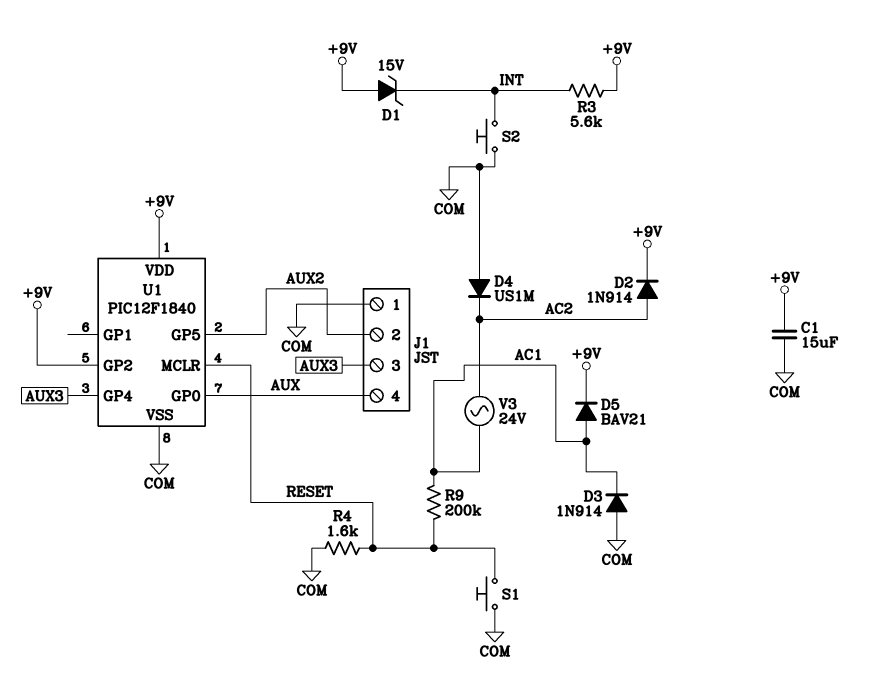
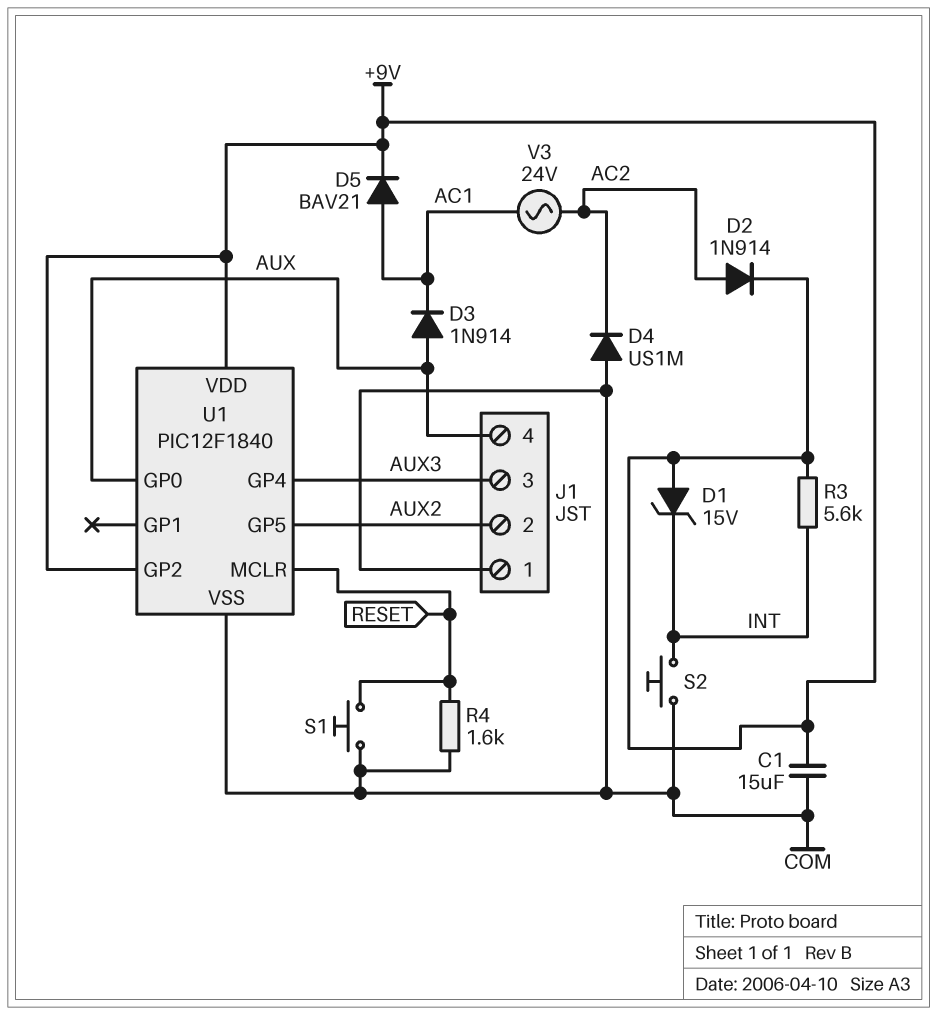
D3: diode 1N914 (A COM, K AC1) -> diode 1N914 (A AUX, K AC1)
R9: 200k (AC1, RESET) -> none

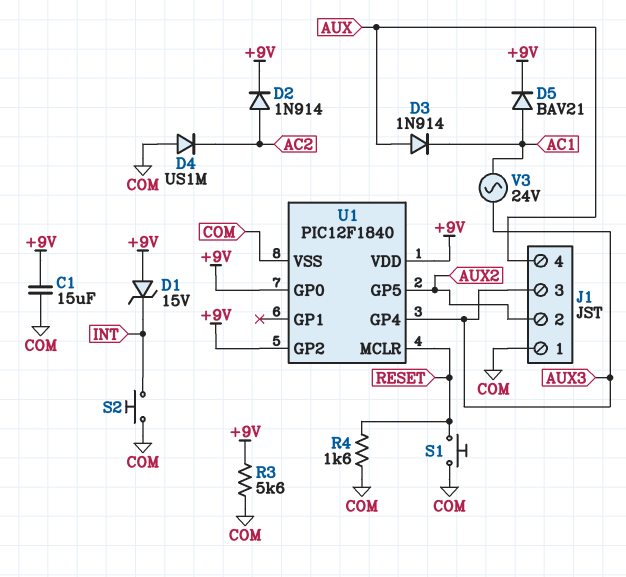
R3: 5.6k (+9V, INT) -> 5.6k (+9V, COM)
U1 pin GP0: AUX -> +9V
V3: AC 24V (AC1, AC2) -> AC 24V (AC1, AUX3)

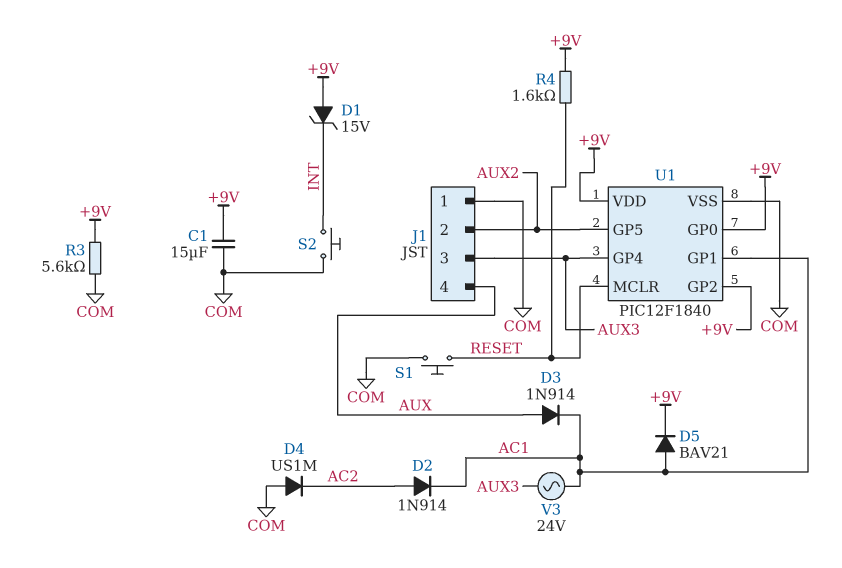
D2: diode 1N914 (A AC2, K +9V) -> diode 1N914 (A AC2, K AC1)
R4: 1.6k (COM, RESET) -> 1.6k (+9V, RESET)
U1 pin GP1: none -> AC1

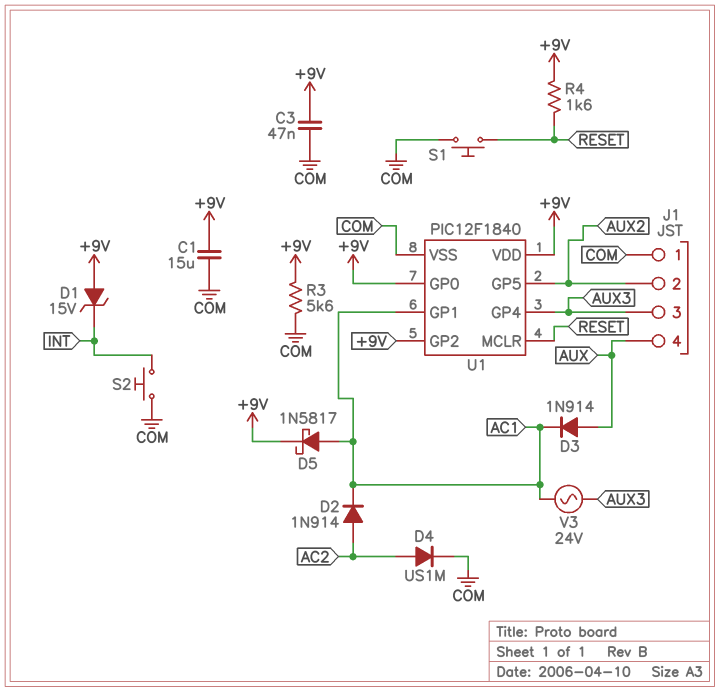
C3: none -> 47nF (+9V, COM)
D4: diode US1M (A COM, K AC2) -> diode US1M (A AC2, K COM)
D5: diode BAV21 (A AC1, K +9V) -> schottky 1N5817 (A AC1, K +9V)

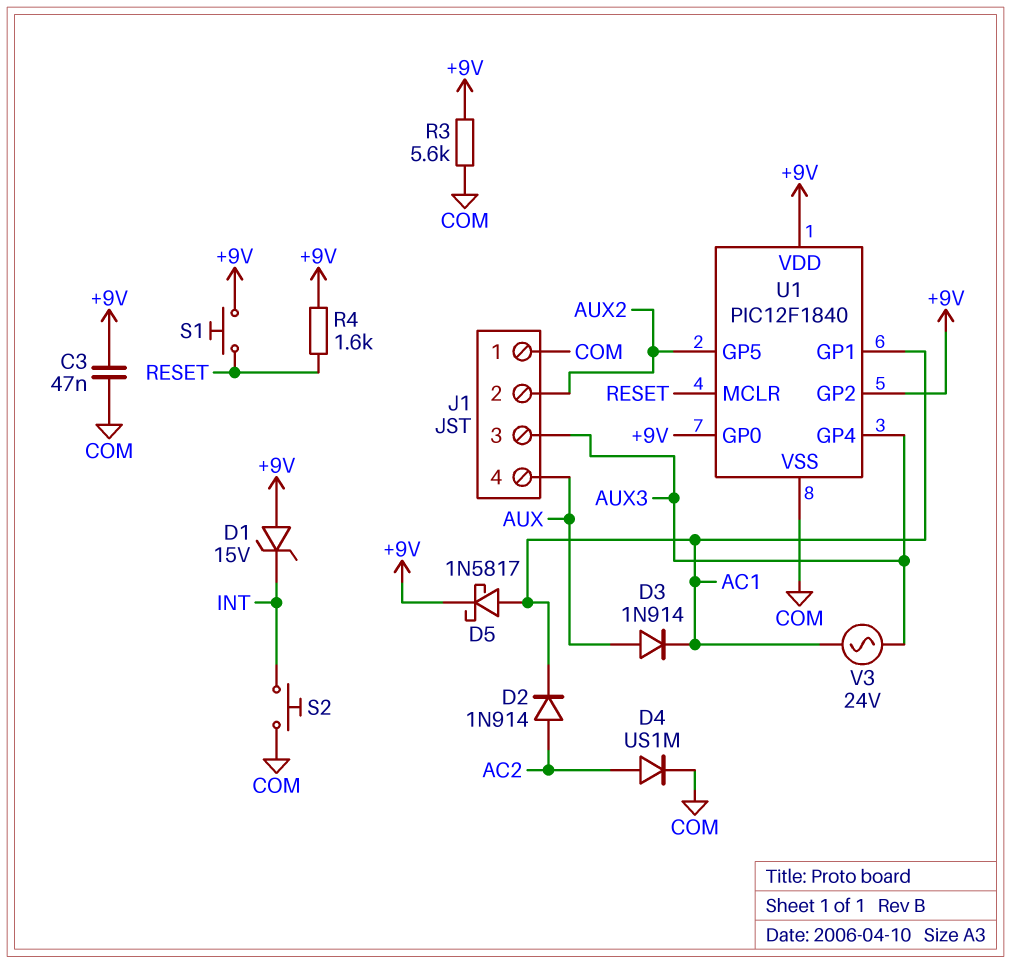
C1: 15uF (+9V, COM) -> none
S1: button (COM, RESET) -> button (+9V, RESET)

